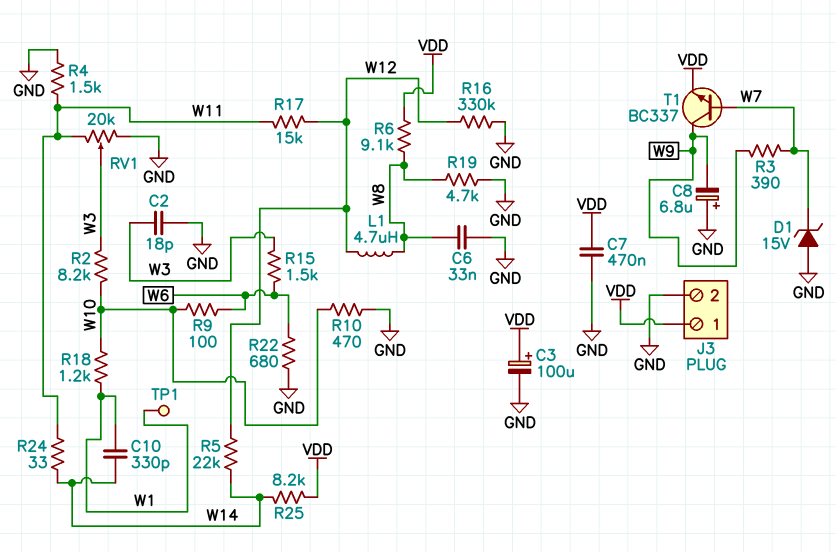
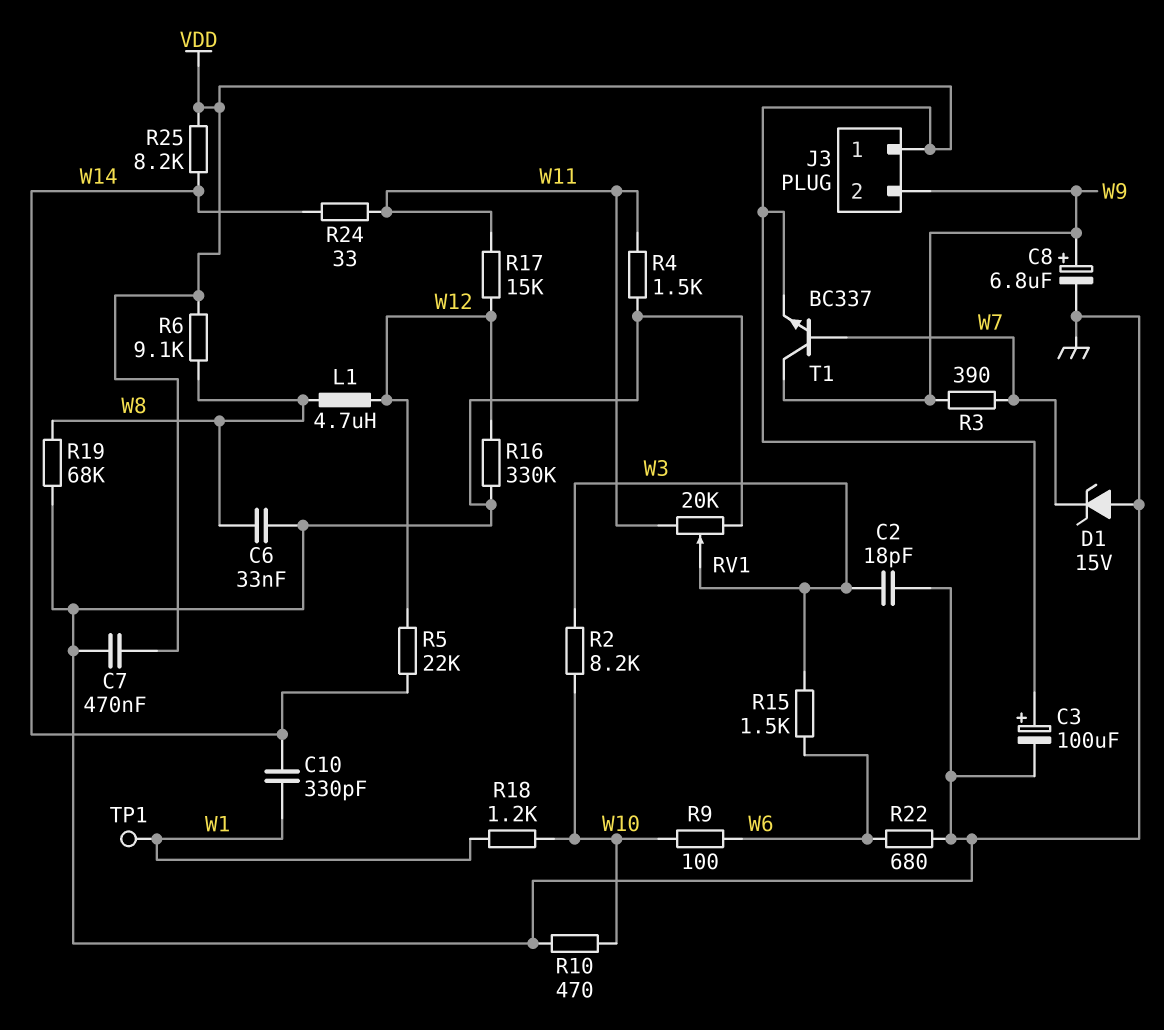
C8: 6.8uF (plus GND, minus W9) -> 6.8uF (plus W9, minus GND)
J3 pin 2: GND -> W9
R19: 4.7k (GND, W8) -> 68k (GND, W8)

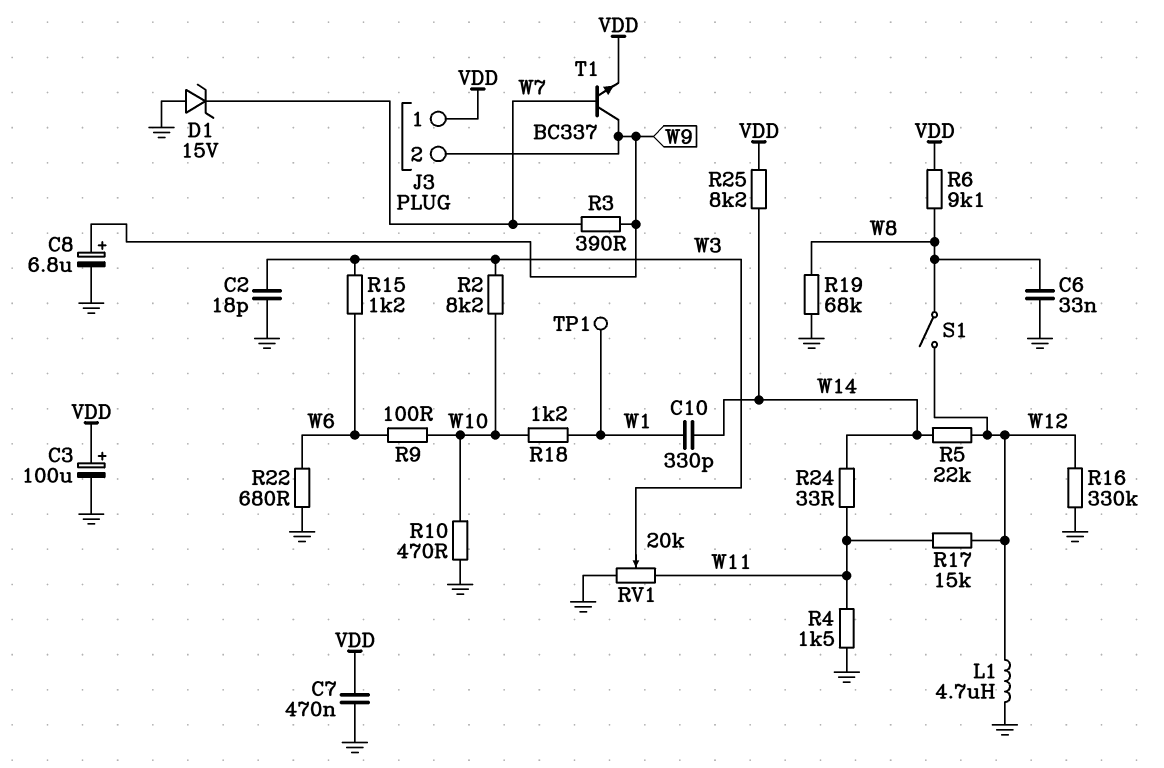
L1: 4.7uH (W8, W12) -> 4.7uH (GND, W12)
R15: 1.5k (W3, W6) -> 1.2k (W3, W6)
S1: none -> switch (W8, W12)

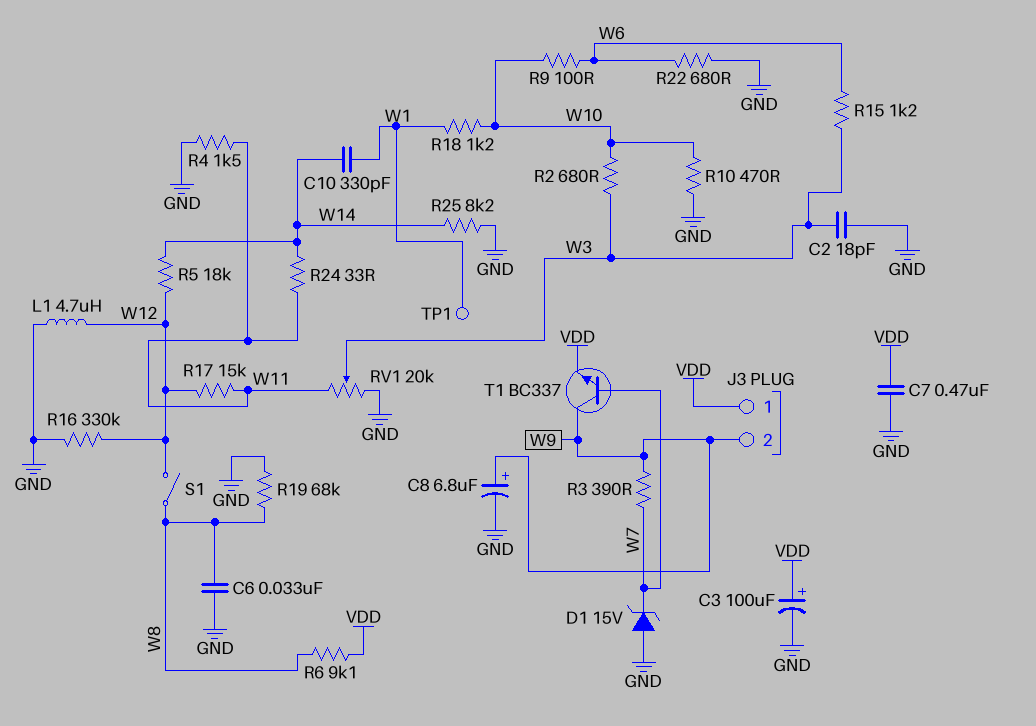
R2: 8.2k (W3, W10) -> 680 (W3, W10)
R5: 22k (W12, W14) -> 18k (W12, W14)
R25: 8.2k (VDD, W14) -> 8.2k (GND, W14)

